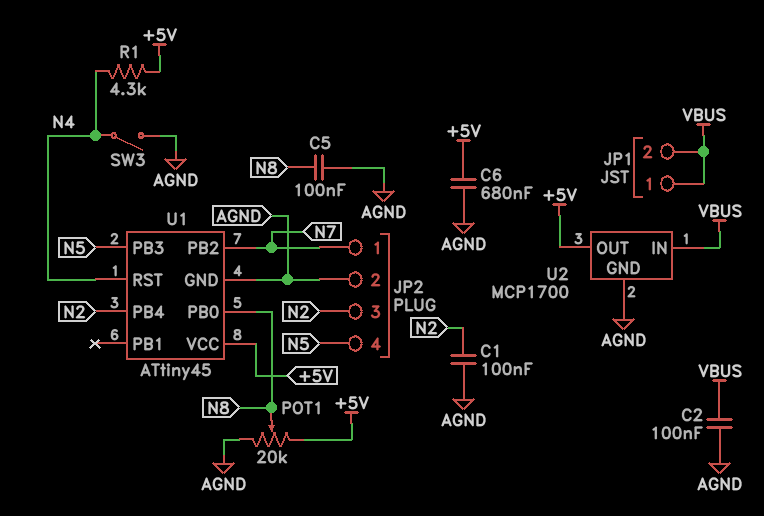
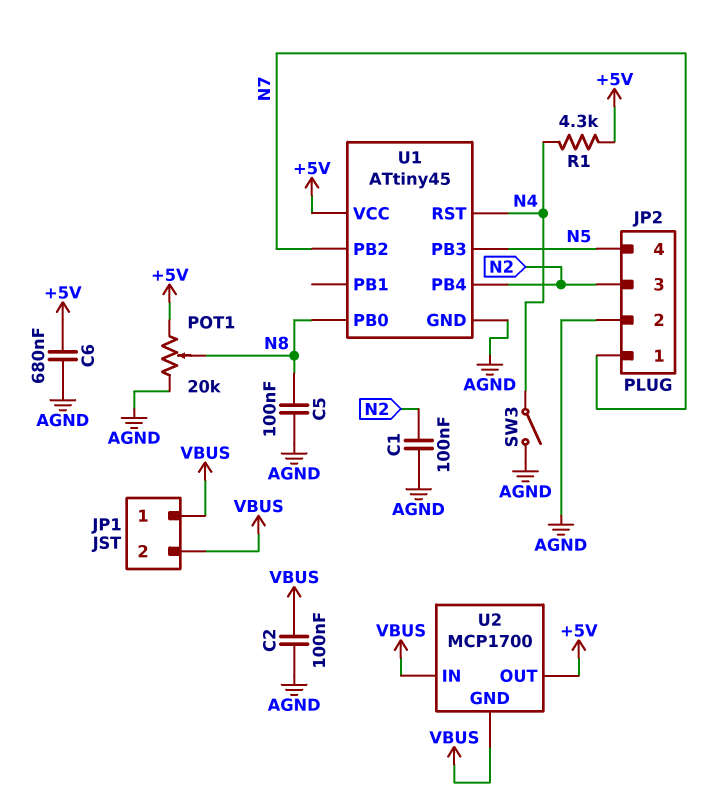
U2 pin GND: AGND -> VBUS

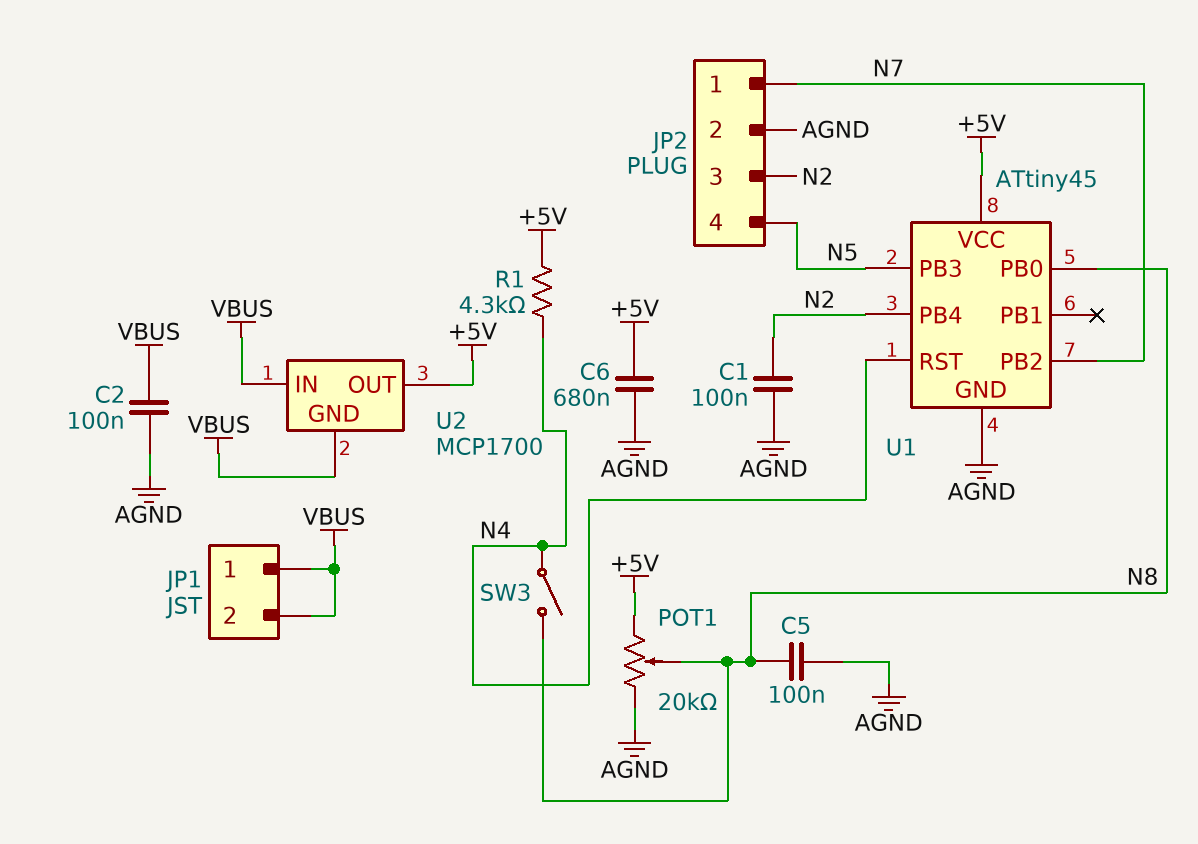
SW3: switch (AGND, N4) -> switch (N4, N8)

